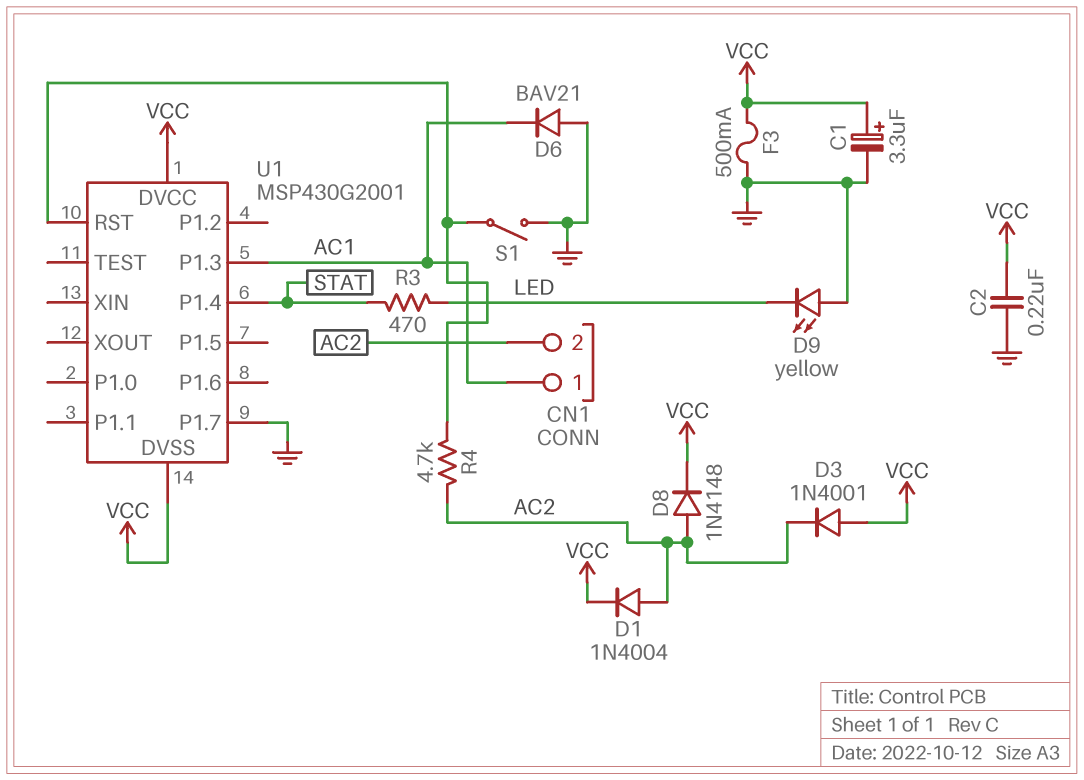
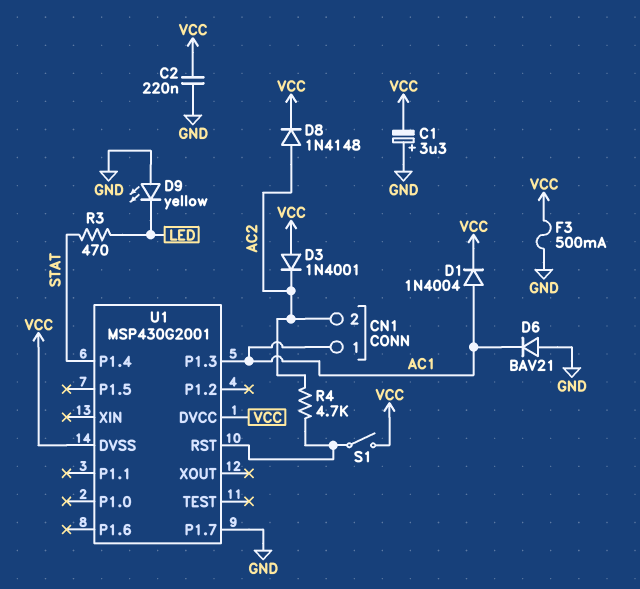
C1: 3.3uF (plus VCC, minus GND) -> 3.3uF (plus GND, minus VCC)
D1: diode 1N4004 (A AC2, K VCC) -> diode 1N4004 (A AC1, K VCC)
S1: switch (GND, U1/RST) -> switch (U1/RST, VCC)

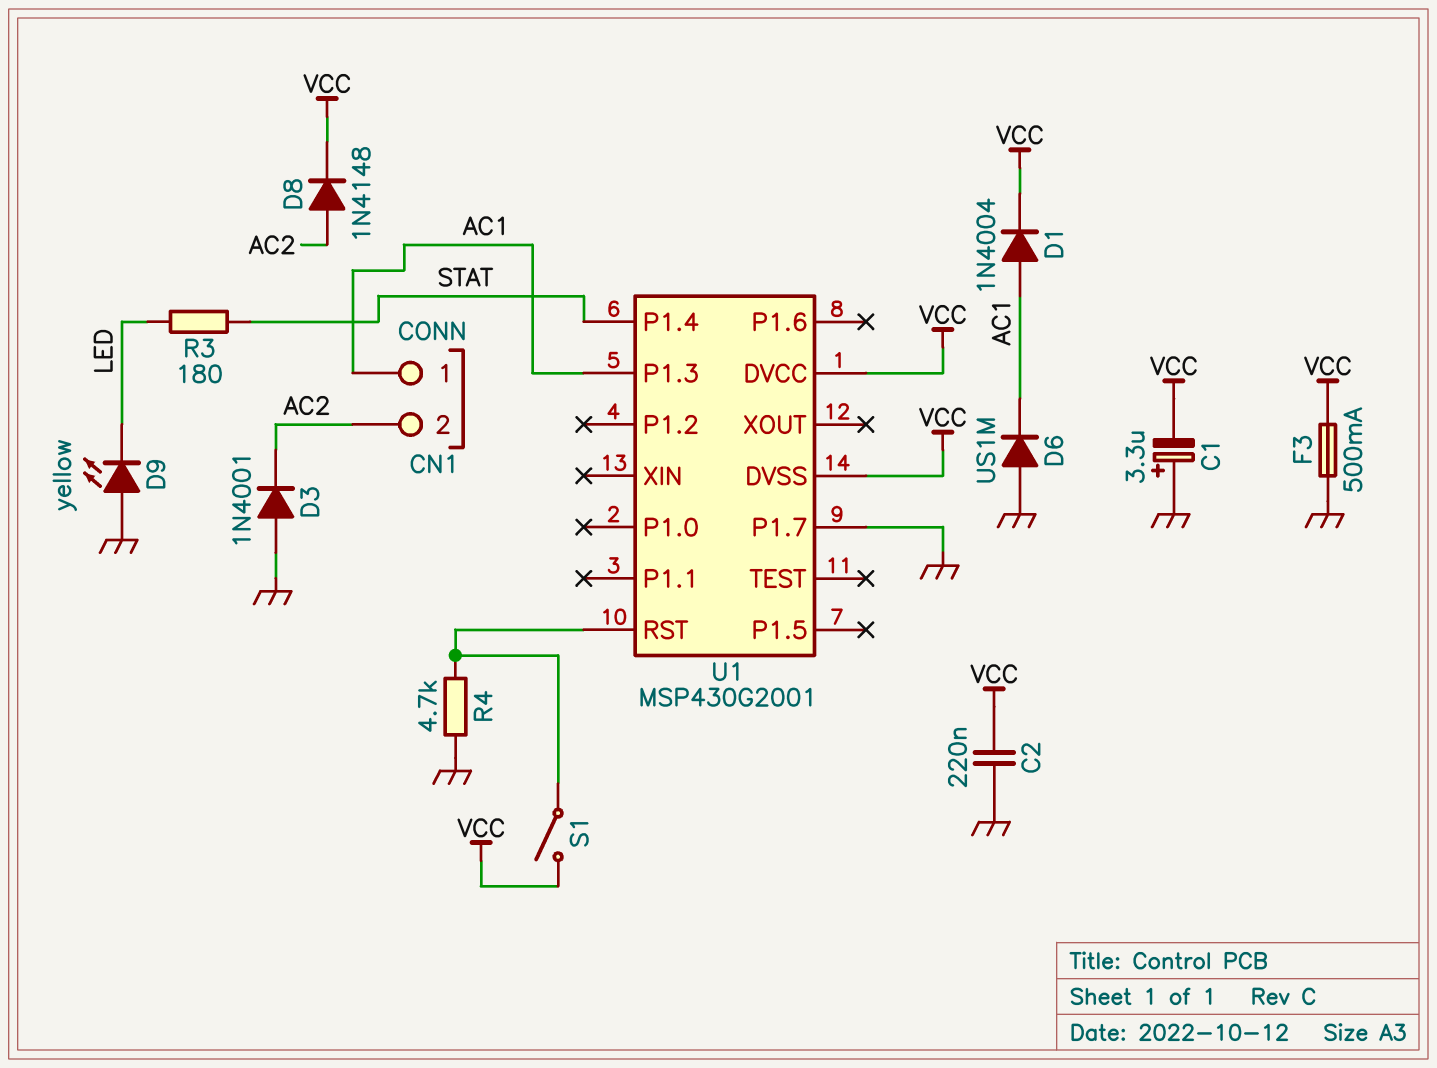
D3: diode 1N4001 (A VCC, K AC2) -> diode 1N4001 (A GND, K AC2)
D6: diode BAV21 (A GND, K AC1) -> diode US1M (A GND, K AC1)
R3: 470 (LED, STAT) -> 180 (LED, STAT)
R4: 4.7k (AC2, U1/RST) -> 4.7k (GND, U1/RST)

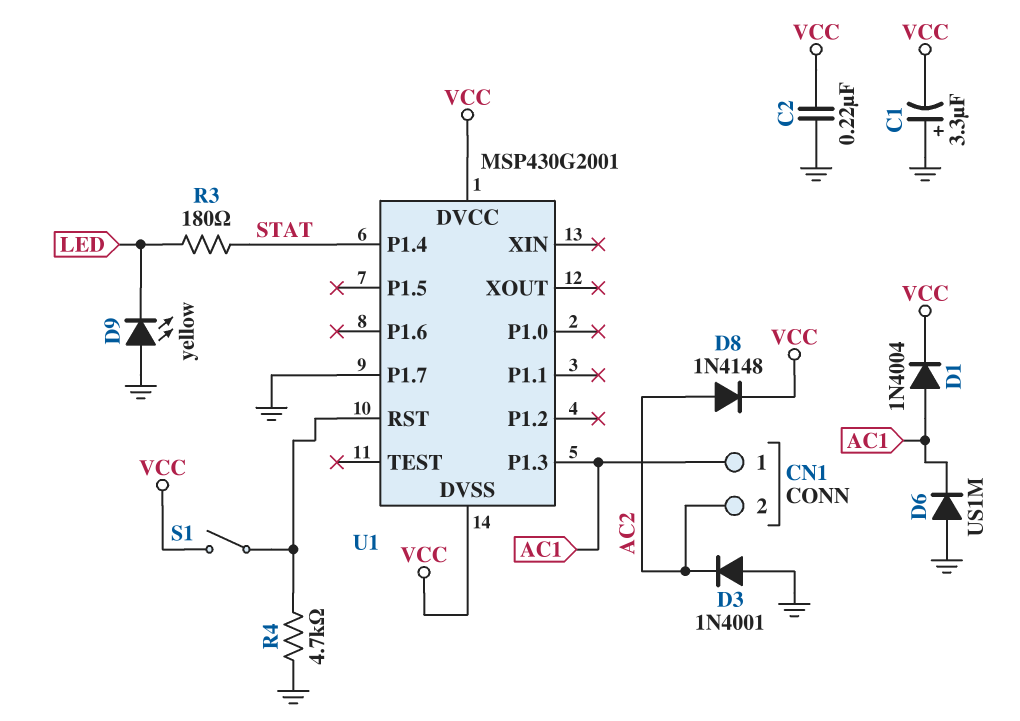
F3: 500mA (GND, VCC) -> none

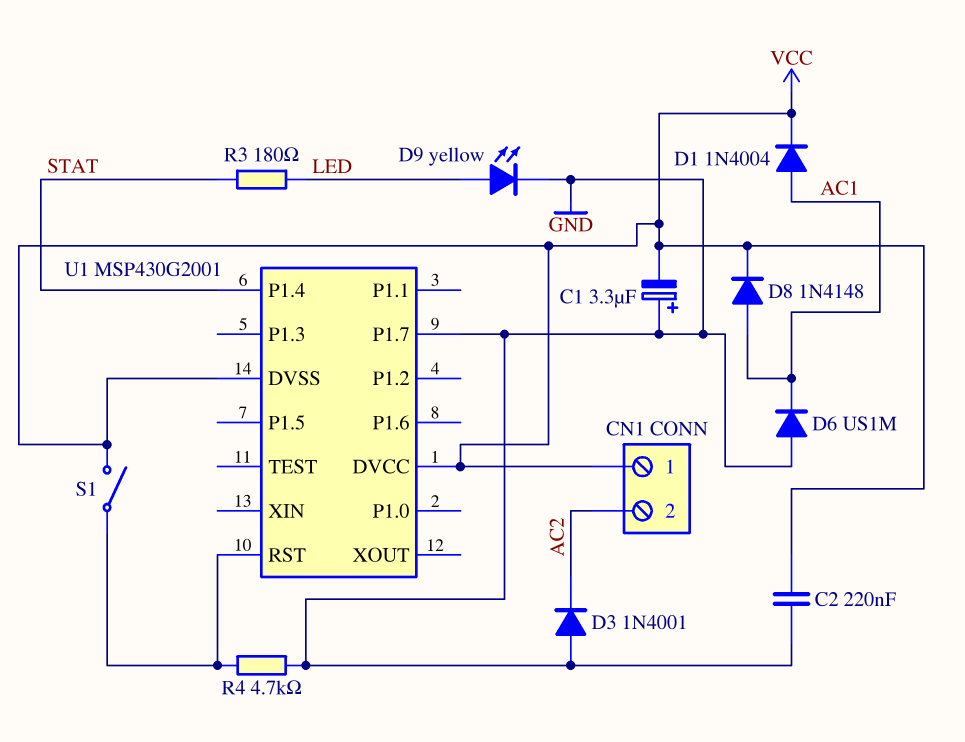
CN1 pin 1: AC1 -> VCC
D8: diode 1N4148 (A AC2, K VCC) -> diode 1N4148 (A AC1, K VCC)
D9: LED yellow (A GND, K LED) -> LED yellow (A LED, K GND)
U1 pin P1.3: AC1 -> none

